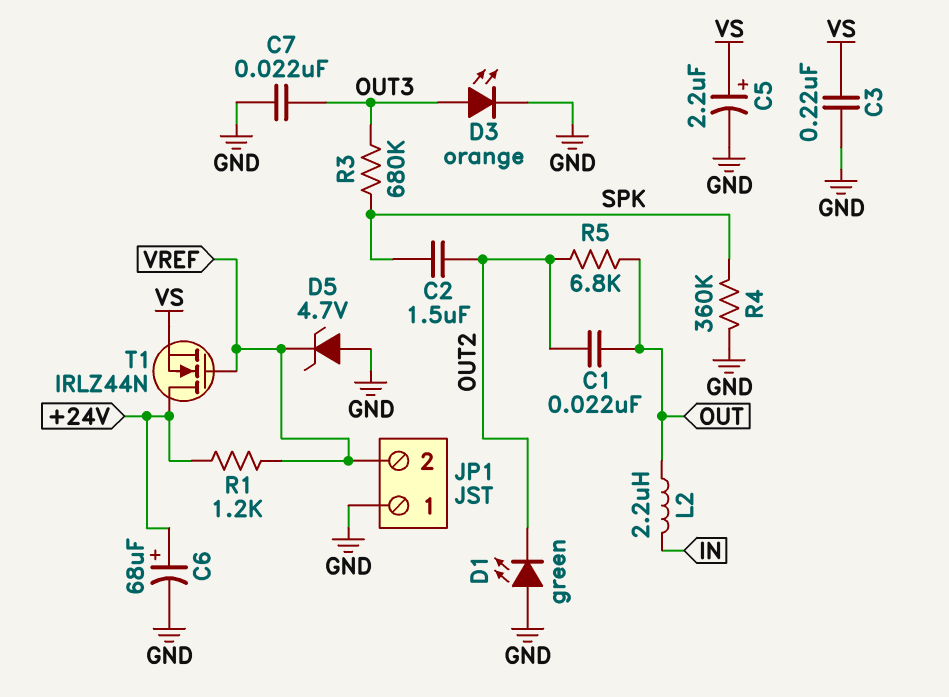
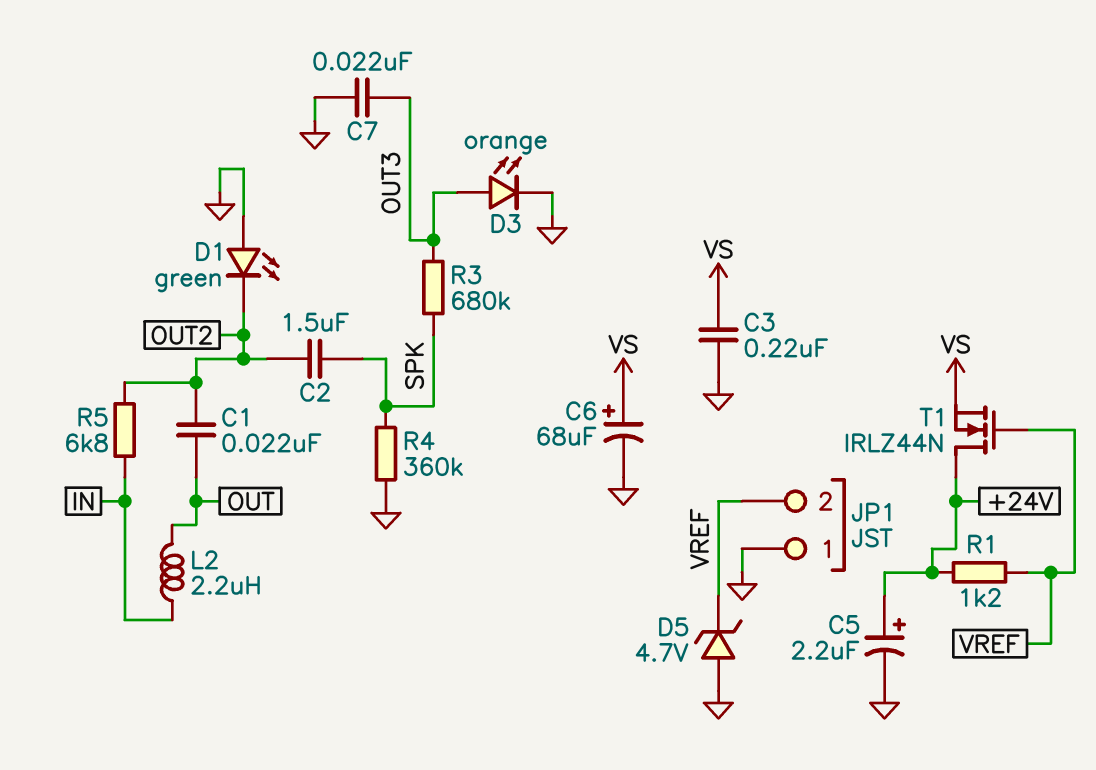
C5: 2.2uF (plus VS, minus GND) -> 2.2uF (plus +24V, minus GND)
C6: 68uF (plus +24V, minus GND) -> 68uF (plus VS, minus GND)
R5: 6.8k (OUT, OUT2) -> 6.8k (IN, OUT2)

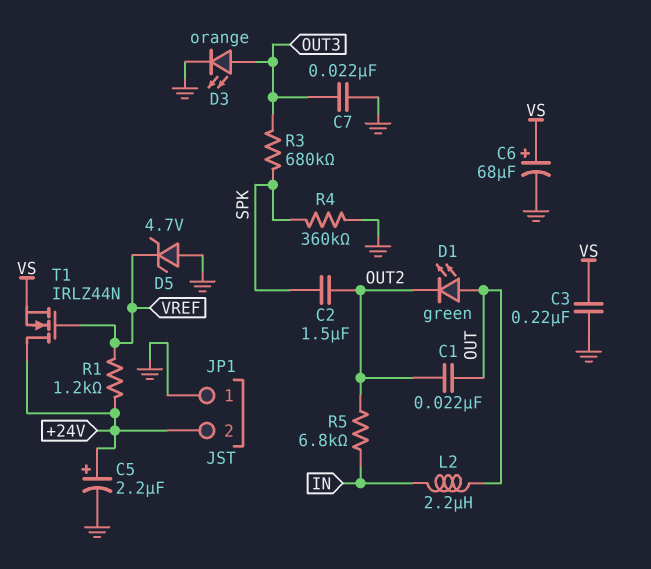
D1: LED green (A GND, K OUT2) -> LED green (A OUT, K OUT2)
JP1 pin 2: VREF -> +24V

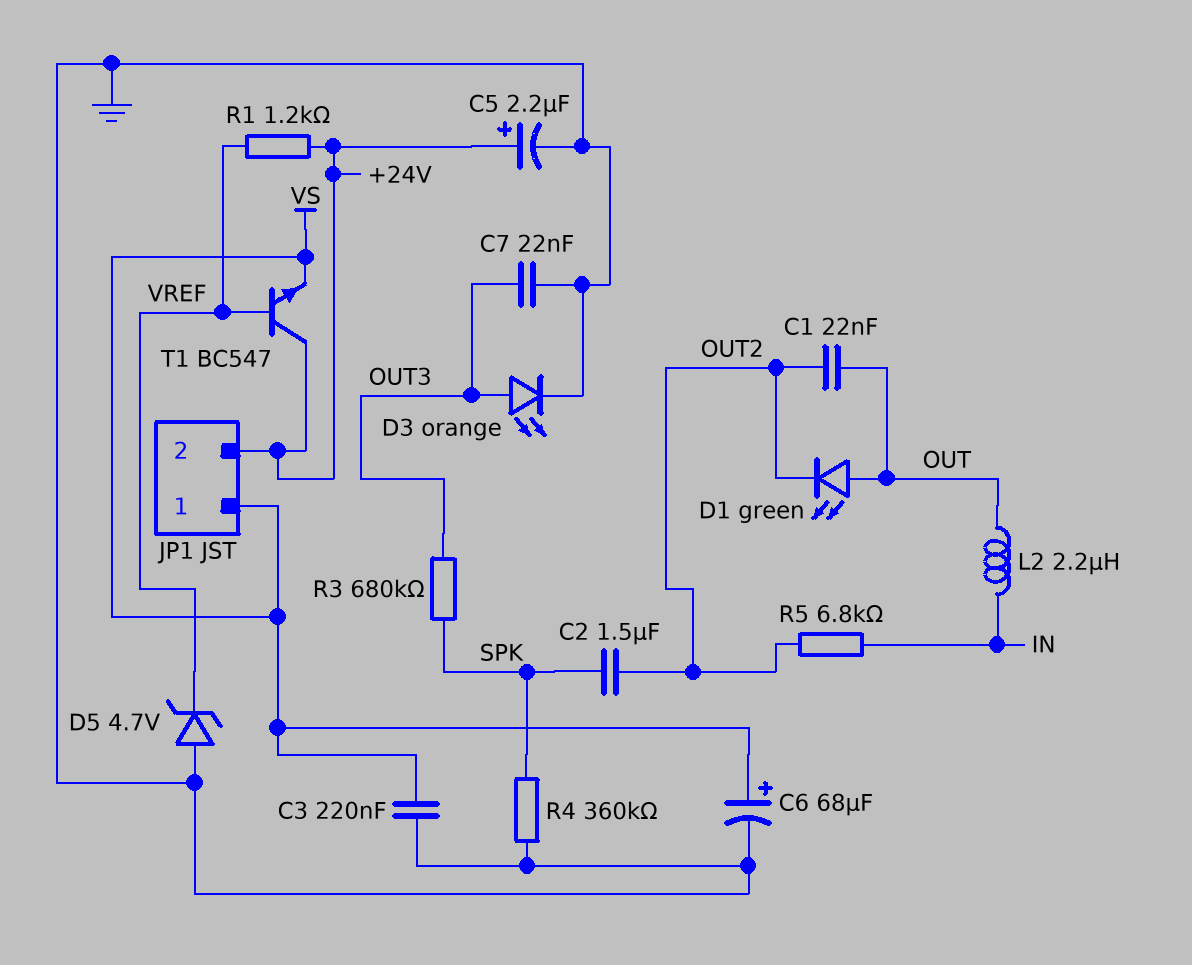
JP1 pin 1: GND -> VS
T1: NMOS IRLZ44N (G VREF, D +24V, S VS) -> NPN BC547 (B VREF, C +24V, E VS)

